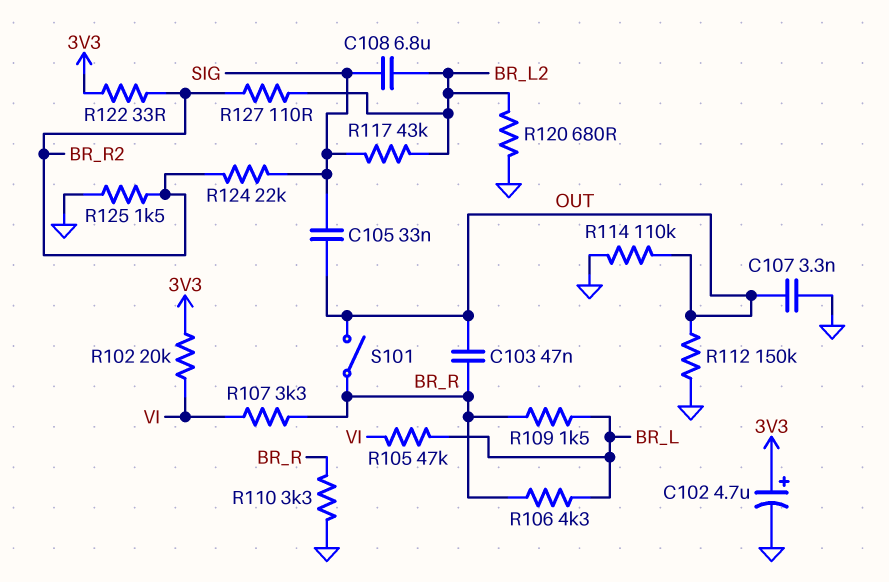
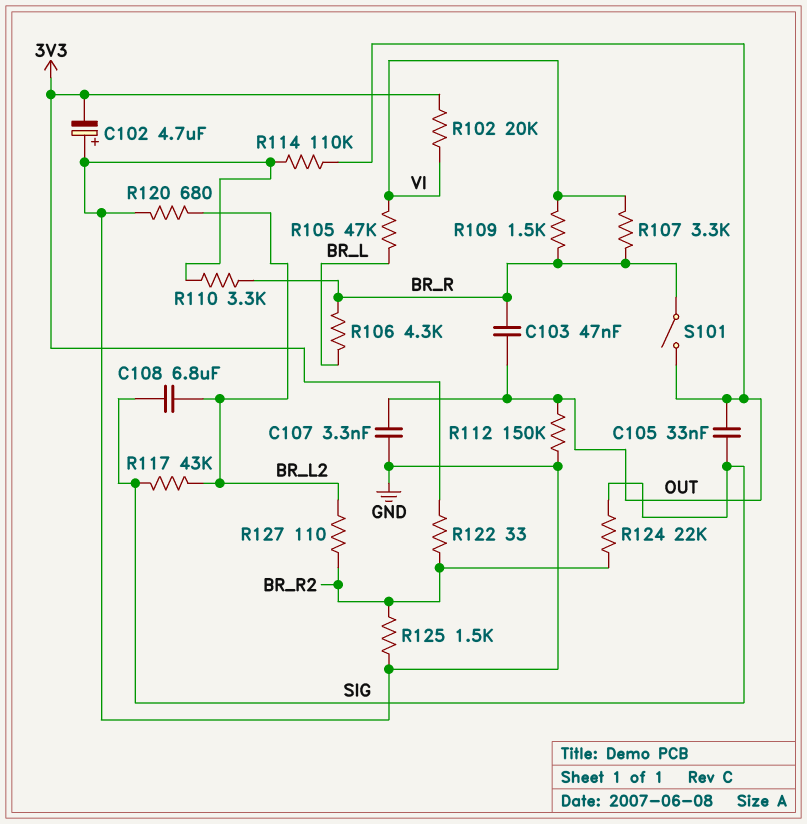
C102: 4.7uF (plus 3V3, minus GND) -> 4.7uF (plus GND, minus 3V3)
R109: 1.5k (BR_L, BR_R) -> 1.5k (BR_R, VI)

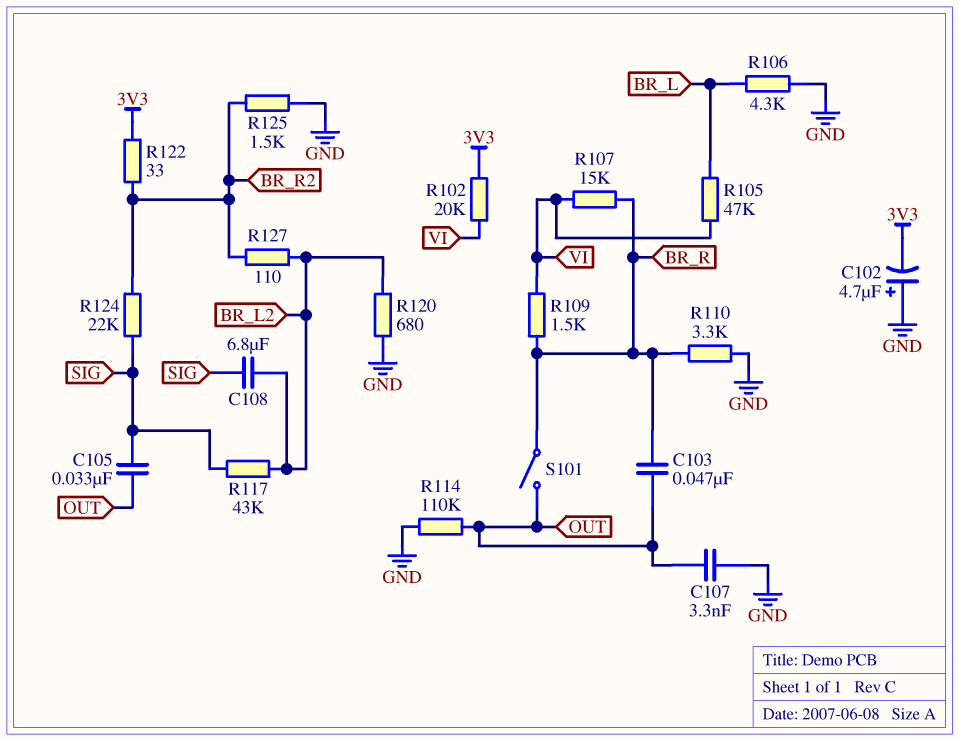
R106: 4.3k (BR_L, BR_R) -> 4.3k (BR_L, GND)
R107: 3.3k (BR_R, VI) -> 15k (BR_R, VI)
R112: 150k (GND, OUT) -> none

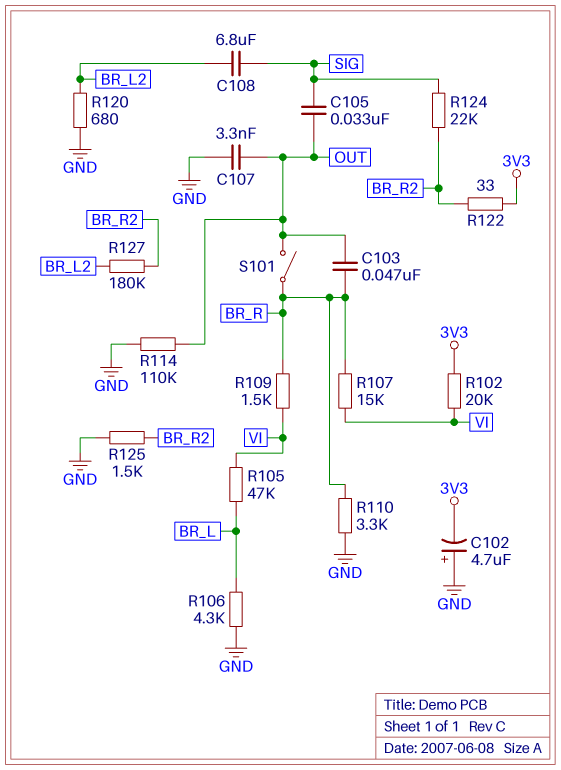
R117: 43k (BR_L2, SIG) -> none
R127: 110 (BR_L2, BR_R2) -> 180k (BR_L2, BR_R2)

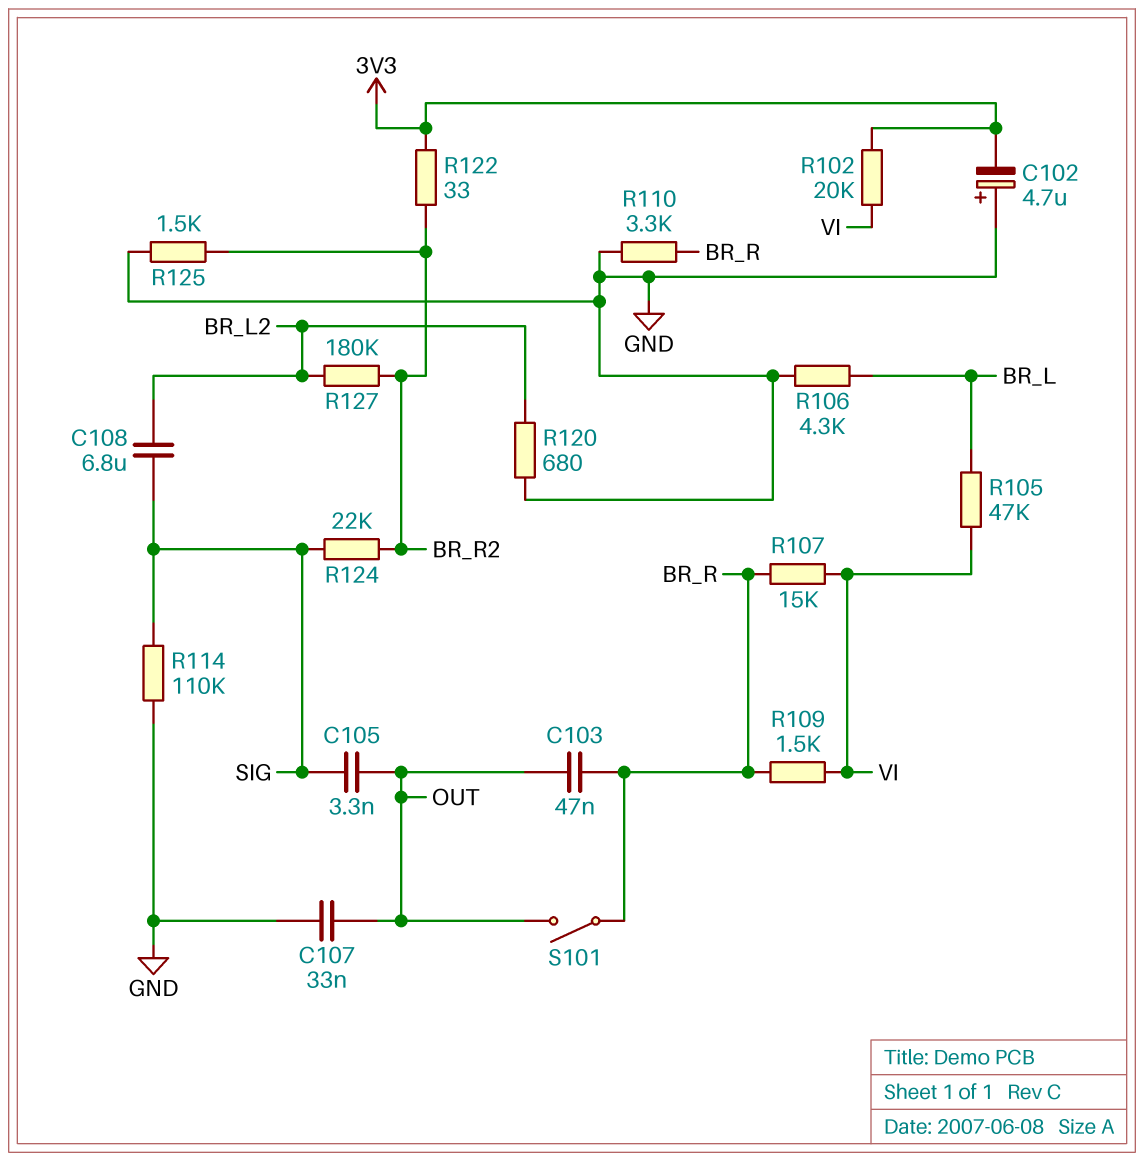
C105: 33nF (OUT, SIG) -> 3.3nF (OUT, SIG)
C107: 3.3nF (GND, OUT) -> 33nF (GND, OUT)
R114: 110k (GND, OUT) -> 110k (GND, SIG)

